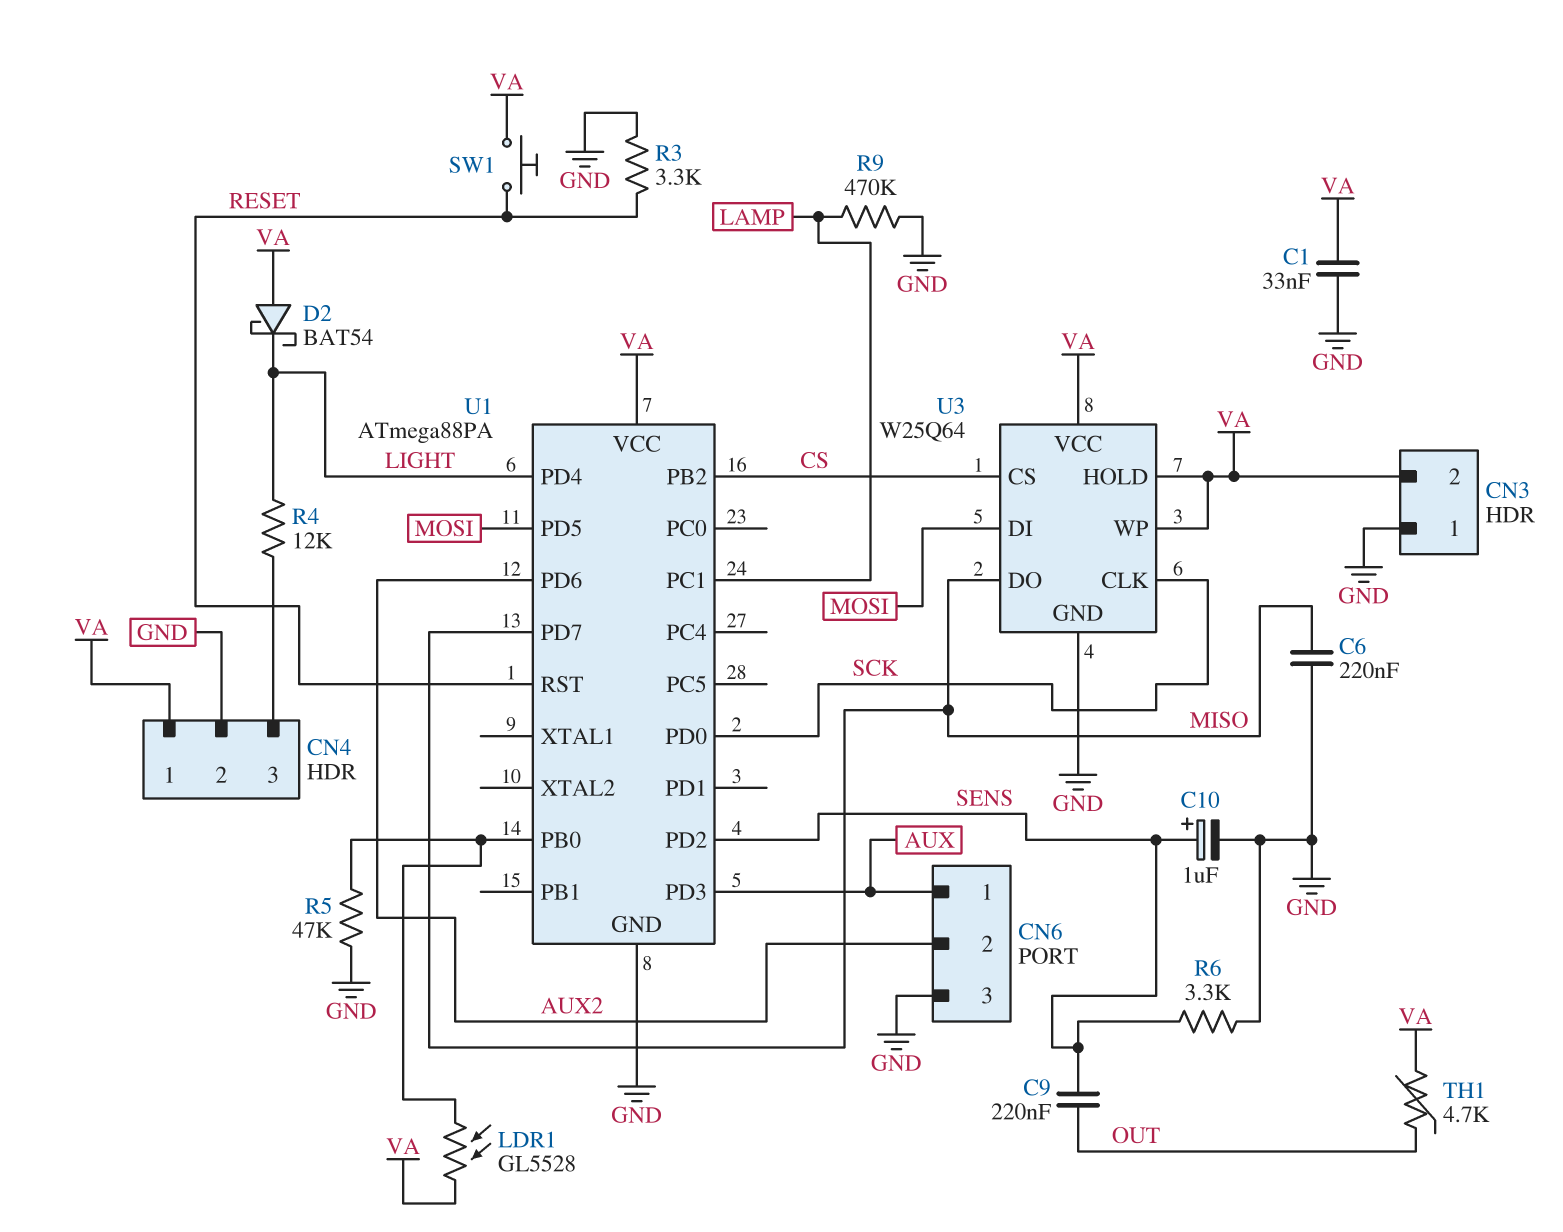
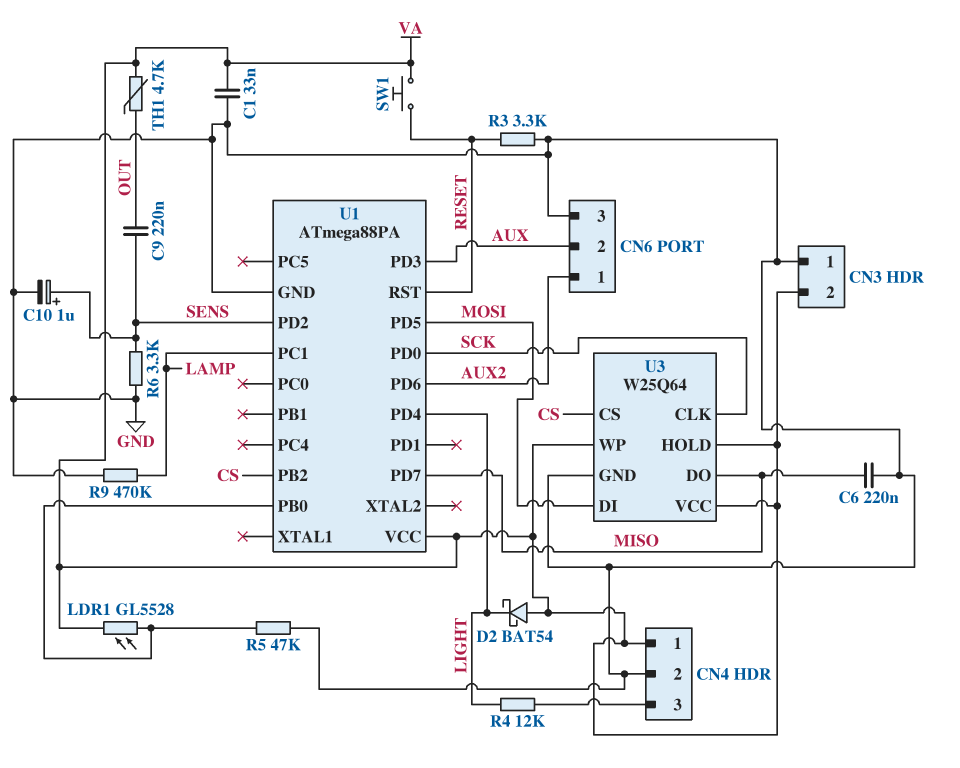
CN6 pin 1: AUX -> AUX2
CN6 pin 2: AUX2 -> AUX

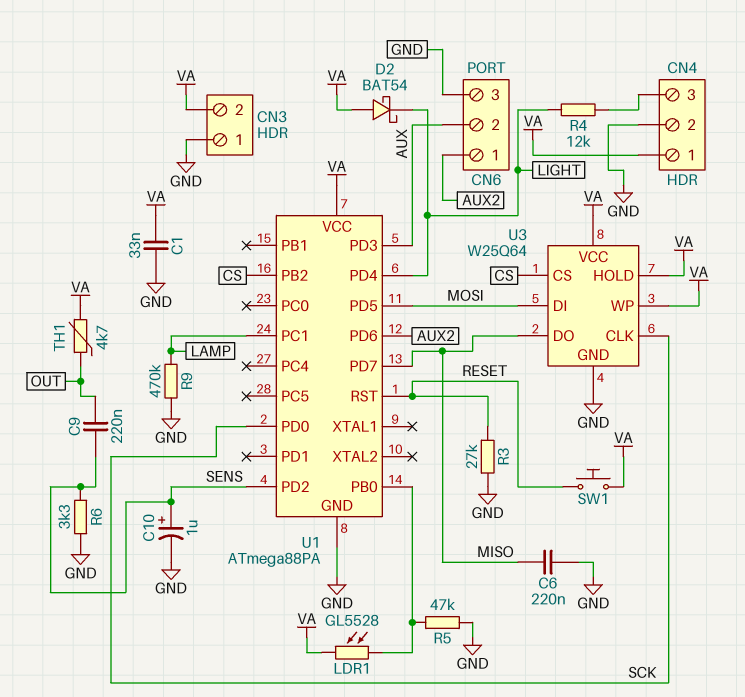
R3: 3.3k (GND, RESET) -> 27k (GND, RESET)

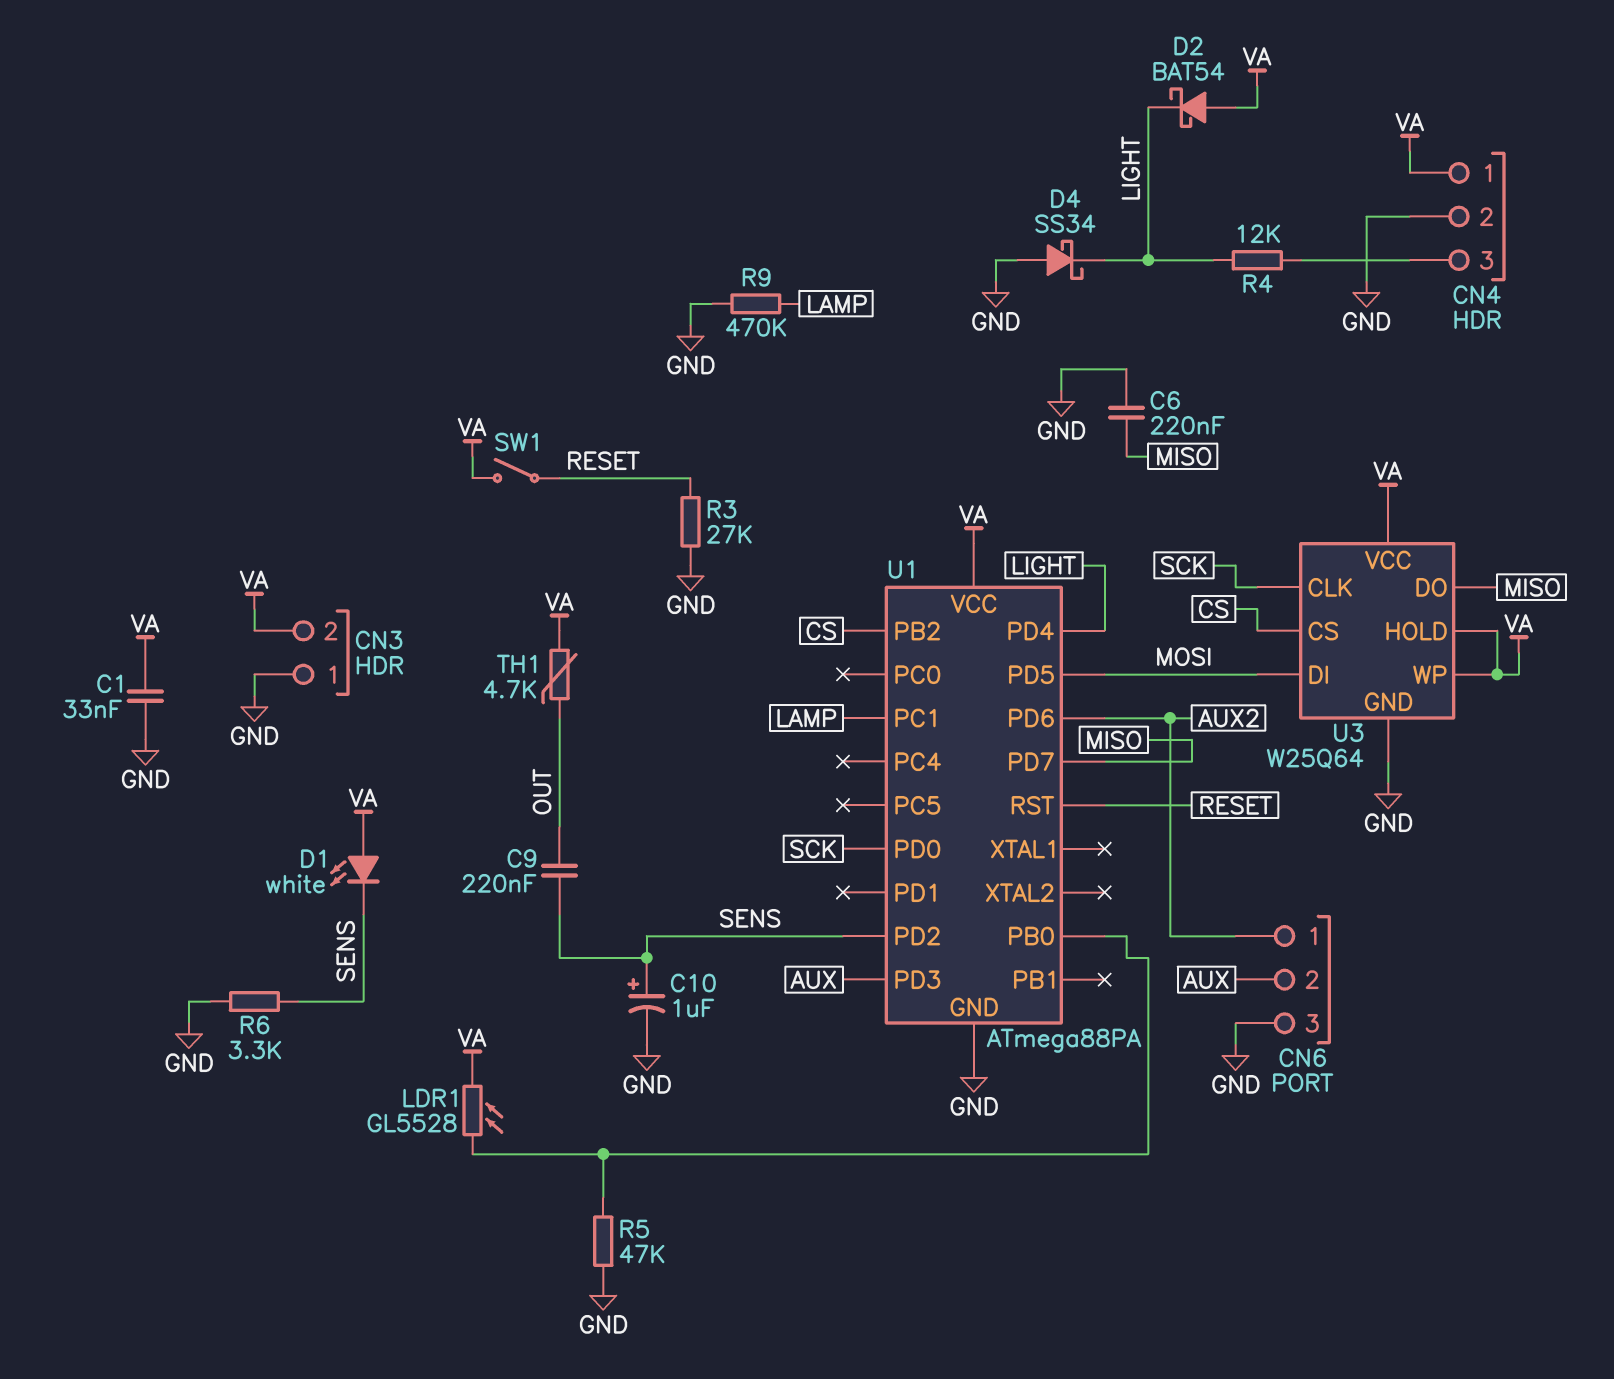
D1: none -> LED white (A VA, K SENS)
D4: none -> schottky SS34 (A GND, K LIGHT)
SW1: button (RESET, VA) -> switch (RESET, VA)

